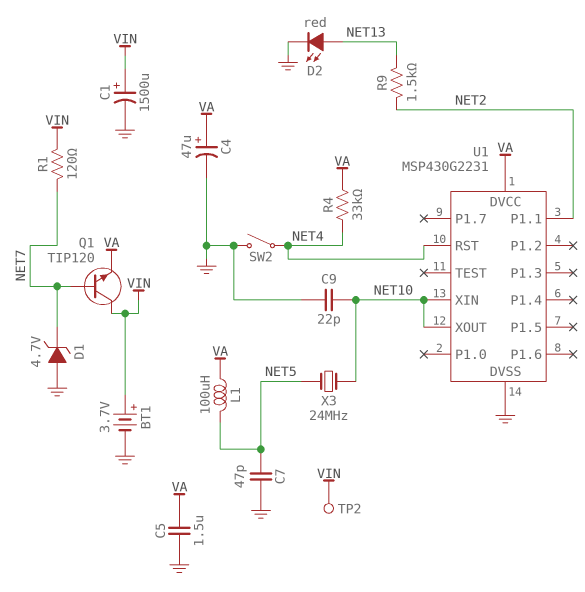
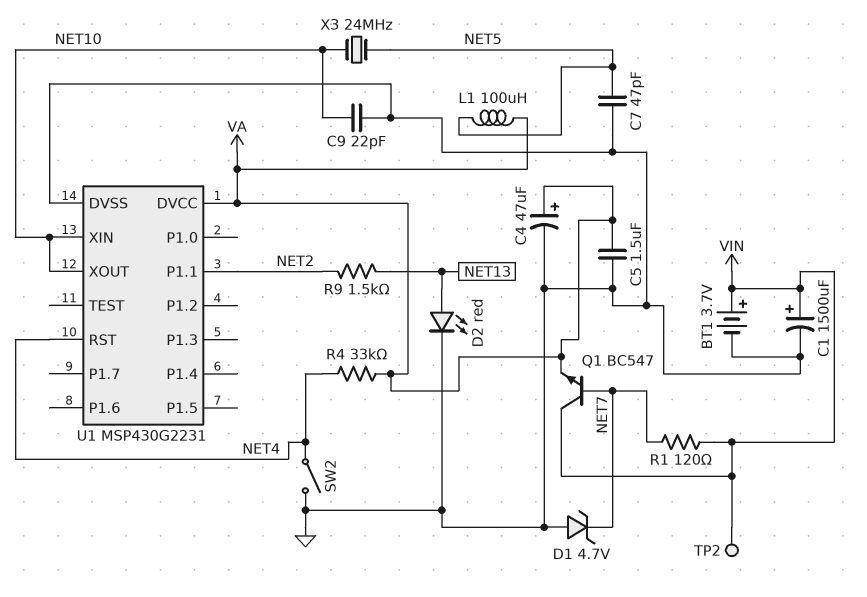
Q1: NPN TIP120 (B NET7, C VIN, E VA) -> NPN BC547 (B NET7, C VIN, E VA)

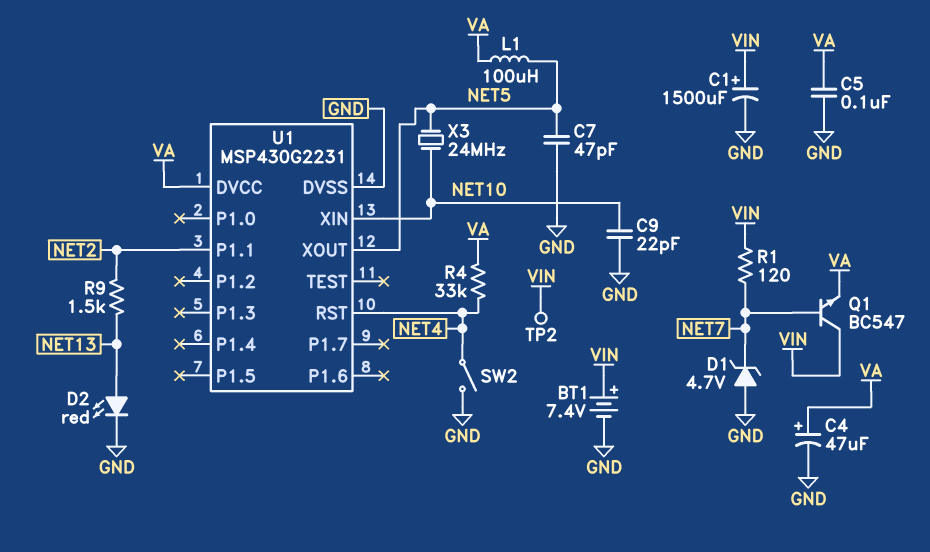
BT1: 3.7V (plus VIN, minus GND) -> 7.4V (plus VIN, minus GND)
C5: 1.5uF (GND, VA) -> 100nF (GND, VA)
U1 pin XOUT: NET10 -> NET5

